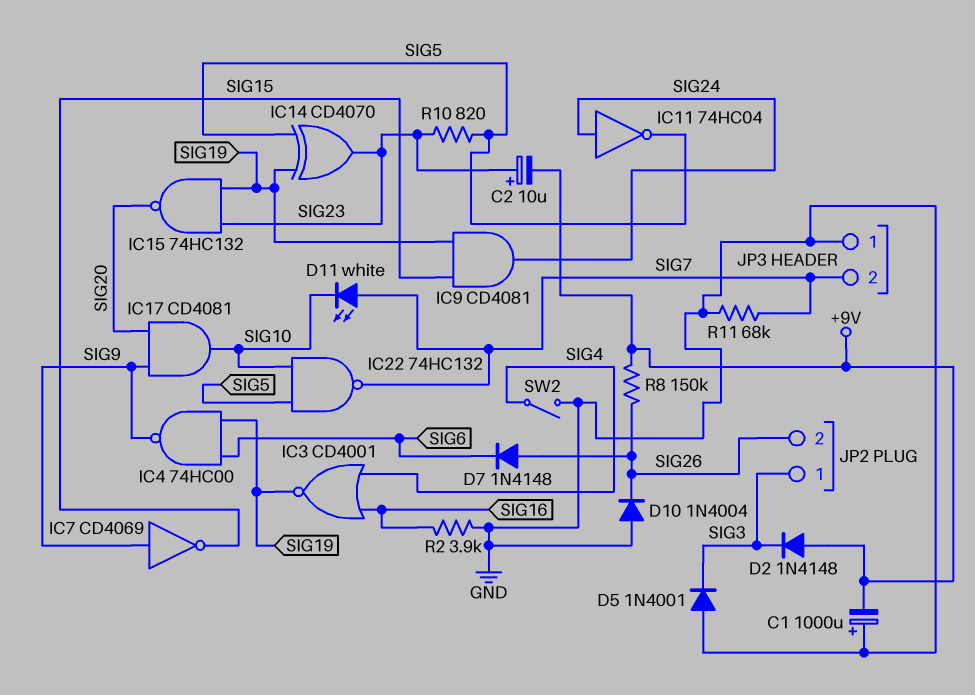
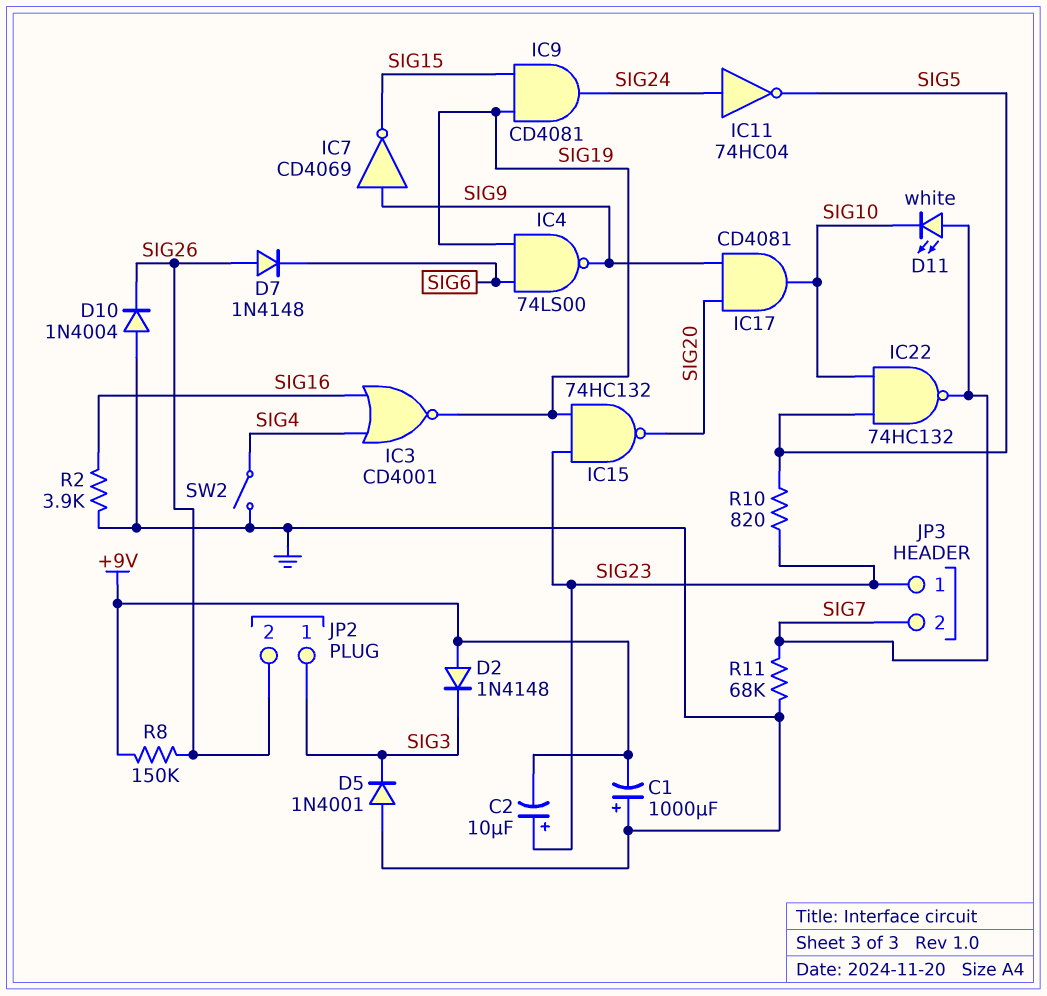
IC4: NAND 74HC00 (in SIG6, in SIG19, out SIG9) -> NAND 74LS00 (in SIG6, in SIG19, out SIG9)
IC14: XOR CD4070 (in SIG5, in SIG19, out SIG23) -> none
JP3 pin 1: GND -> SIG23

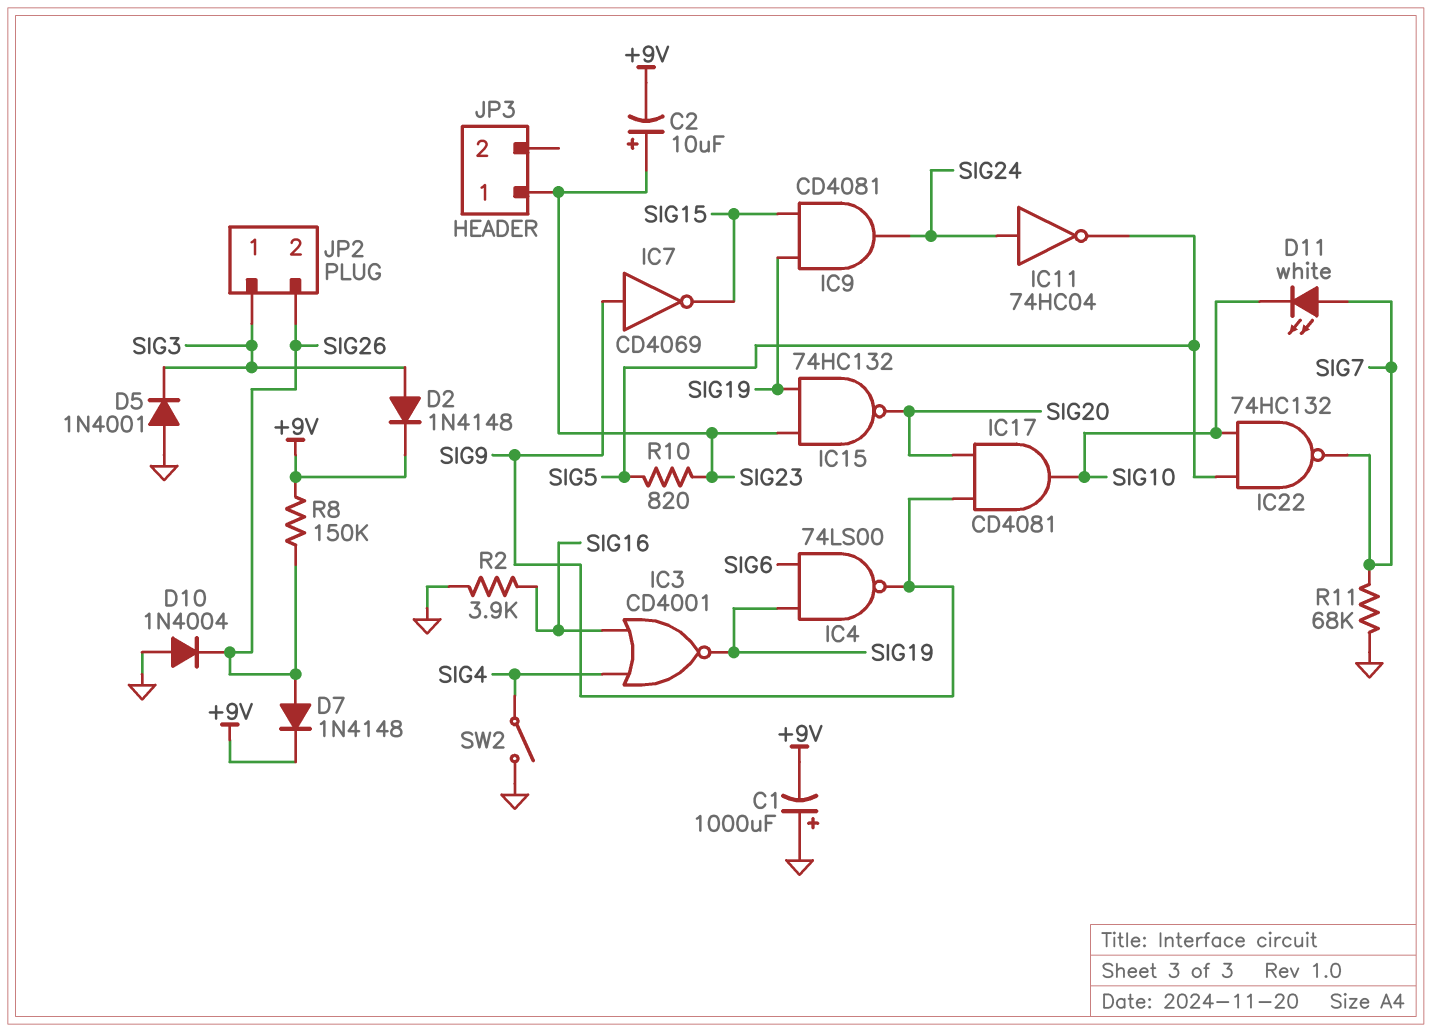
D2: diode 1N4148 (A +9V, K SIG3) -> diode 1N4148 (A SIG3, K +9V)
D7: diode 1N4148 (A SIG26, K SIG6) -> diode 1N4148 (A SIG26, K +9V)
JP3 pin 2: SIG7 -> none

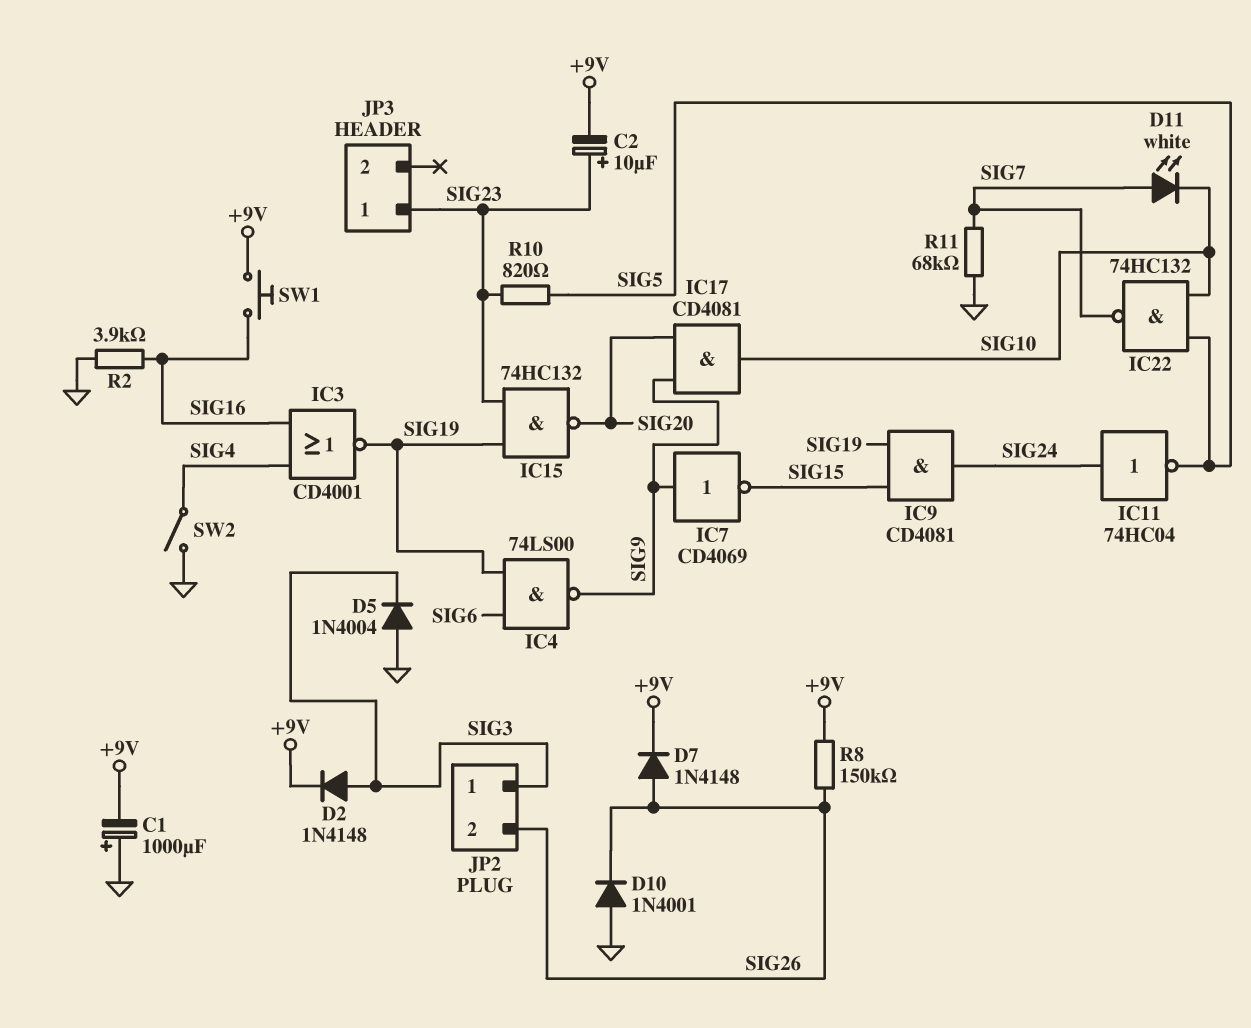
D5: diode 1N4001 (A GND, K SIG3) -> diode 1N4004 (A GND, K SIG3)
D10: diode 1N4004 (A GND, K SIG26) -> diode 1N4001 (A GND, K SIG26)
SW1: none -> button (+9V, SIG16)

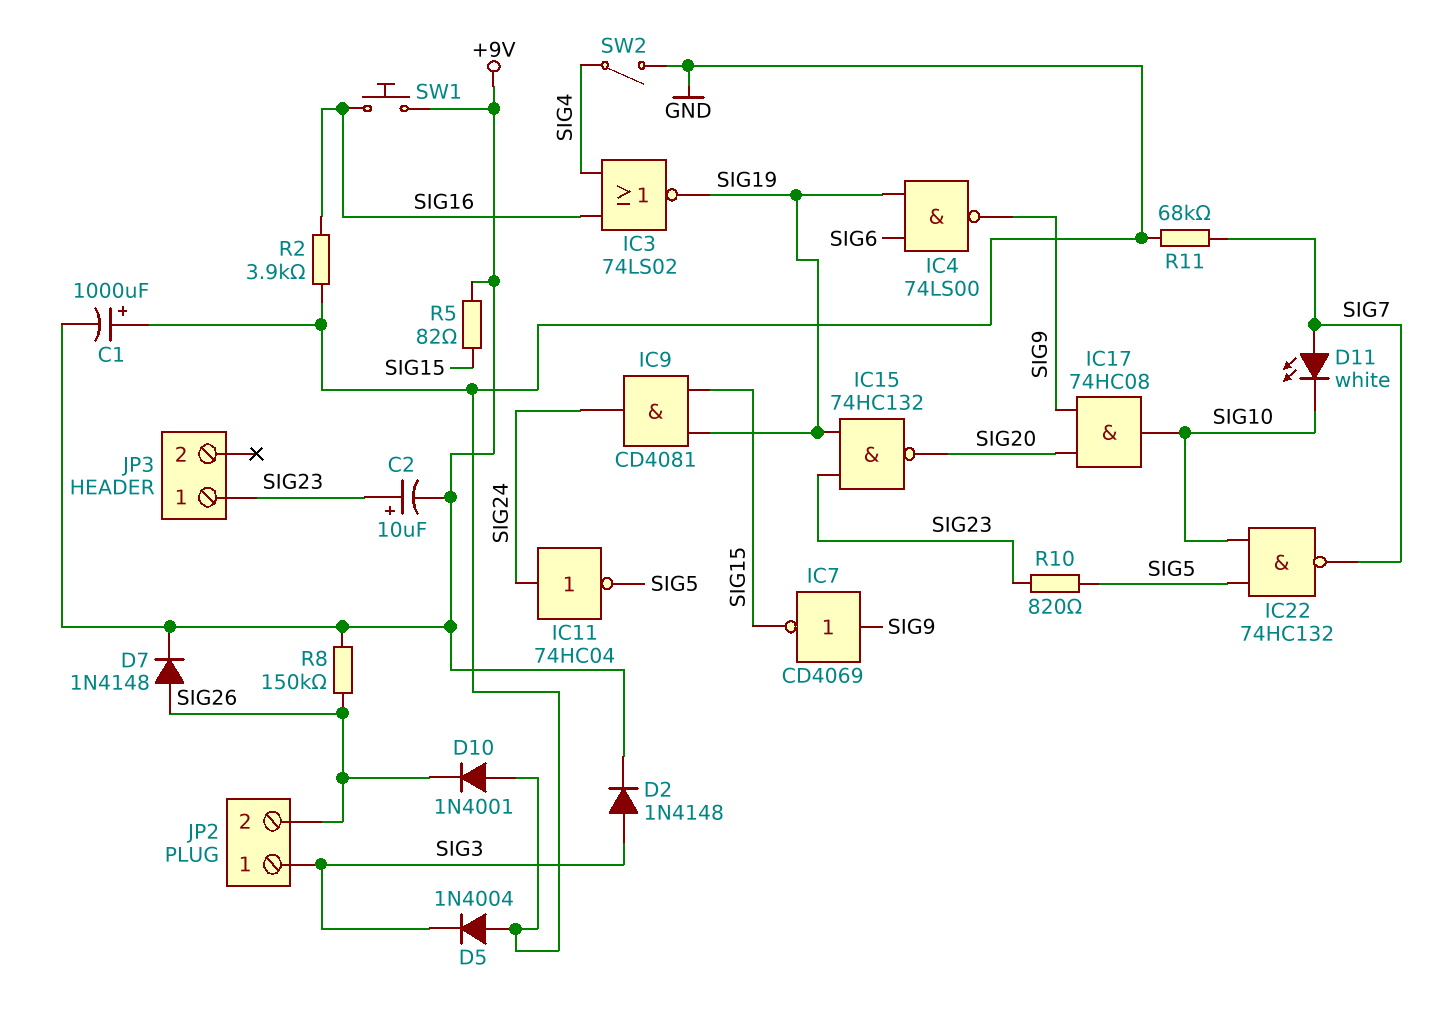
IC3: NOR CD4001 (in SIG4, in SIG16, out SIG19) -> NOR 74LS02 (in SIG4, in SIG16, out SIG19)
IC17: AND CD4081 (in SIG9, in SIG20, out SIG10) -> AND 74HC08 (in SIG9, in SIG20, out SIG10)
R5: none -> 82 (+9V, SIG15)

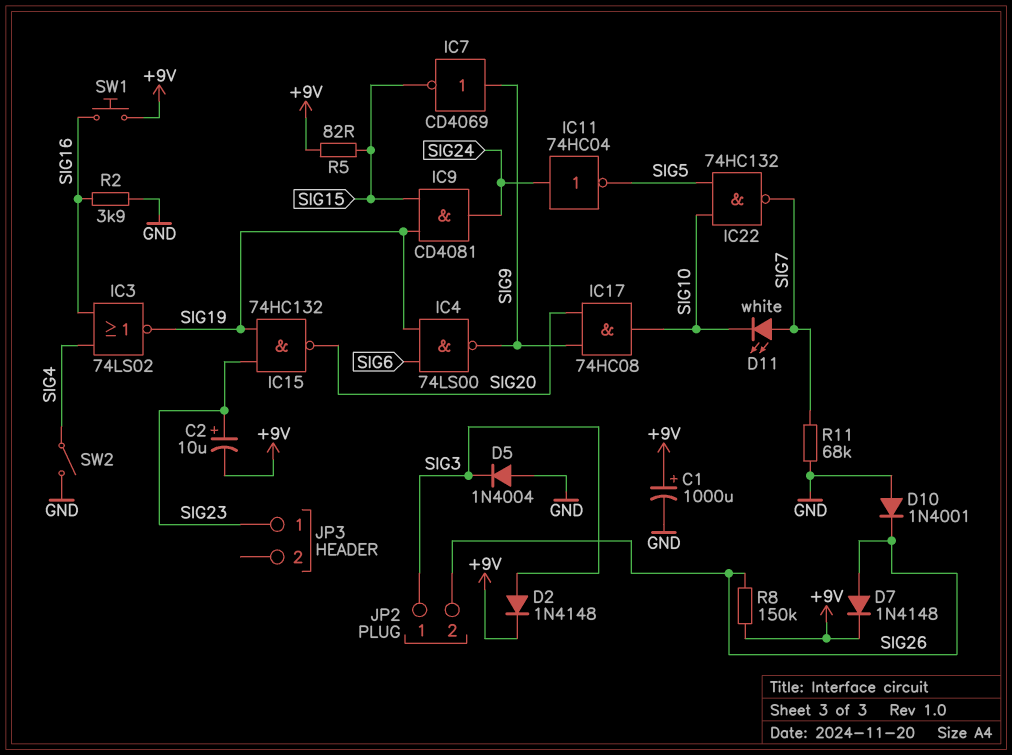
C1: 1000uF (plus GND, minus +9V) -> 1000uF (plus +9V, minus GND)
R10: 820 (SIG5, SIG23) -> none

